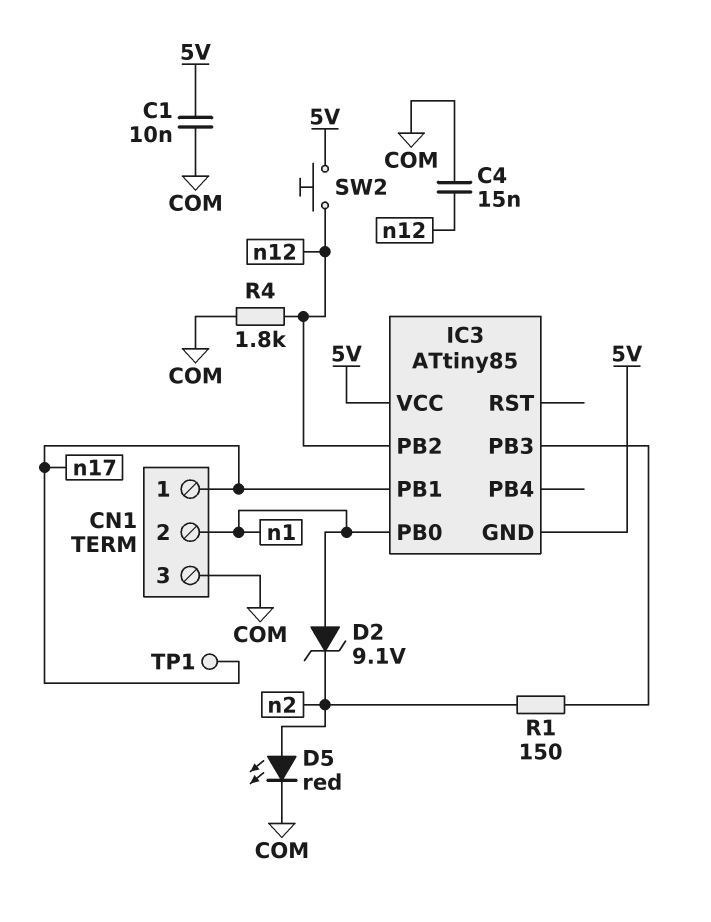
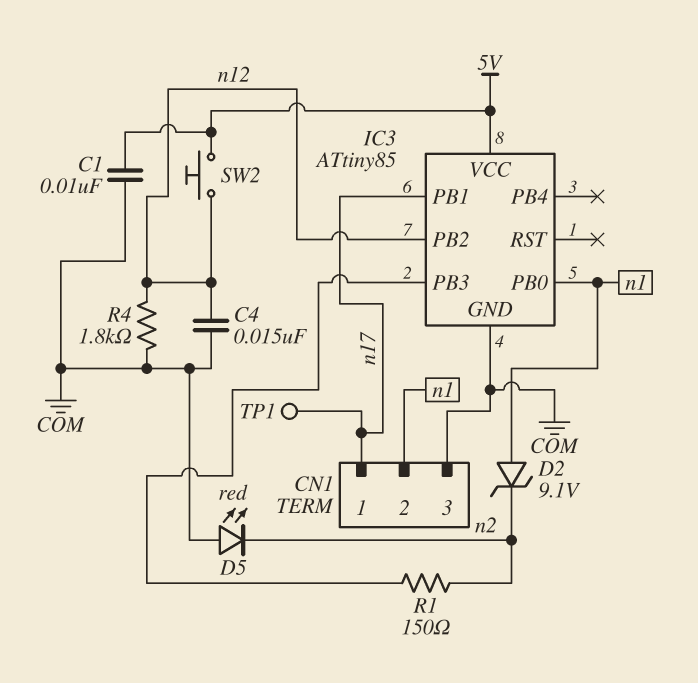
D5: LED red (A n2, K COM) -> LED red (A COM, K n2)
IC3 pin GND: 5V -> COM

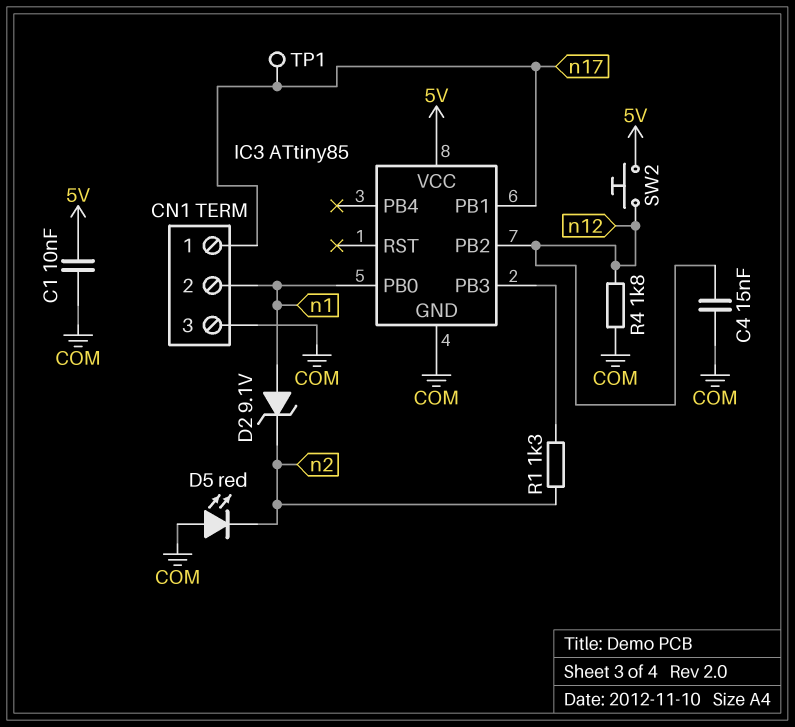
R1: 150 (IC3/PB3, n2) -> 1.3k (IC3/PB3, n2)

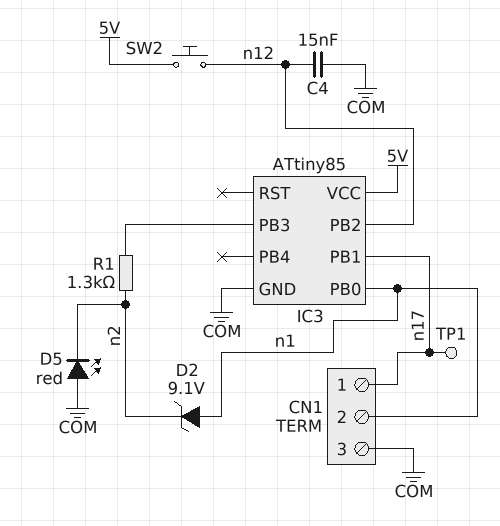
C1: 10nF (5V, COM) -> none
R4: 1.8k (COM, n12) -> none

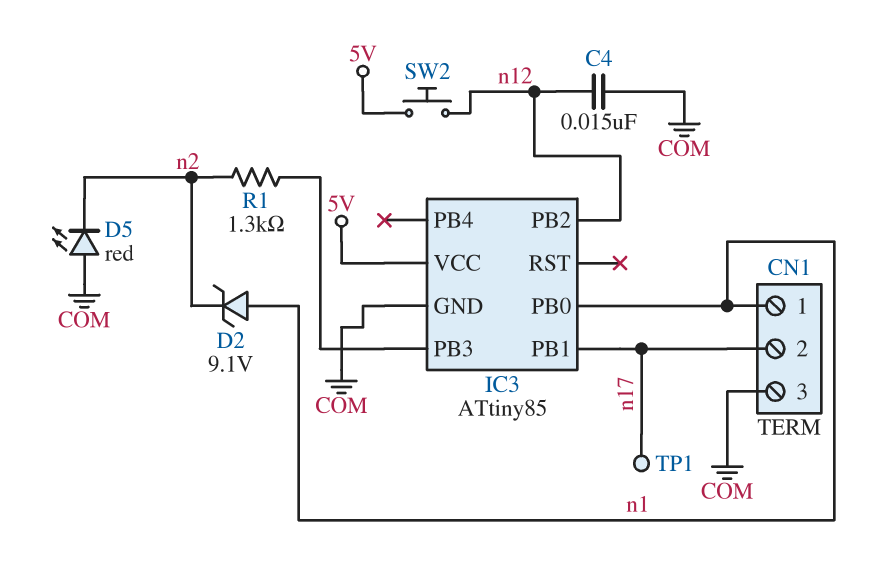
CN1 pin 1: n17 -> n1
CN1 pin 2: n1 -> n17

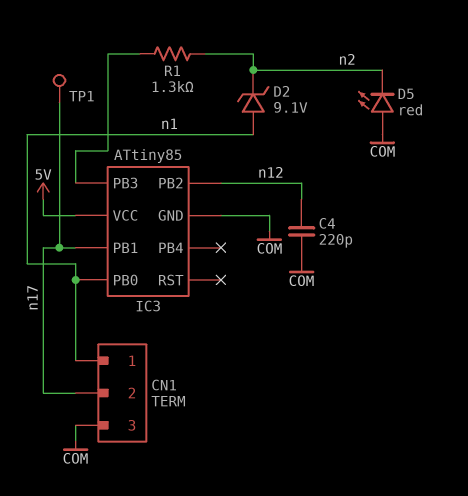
C4: 15nF (COM, n12) -> 220pF (COM, n12)
SW2: button (5V, n12) -> none

